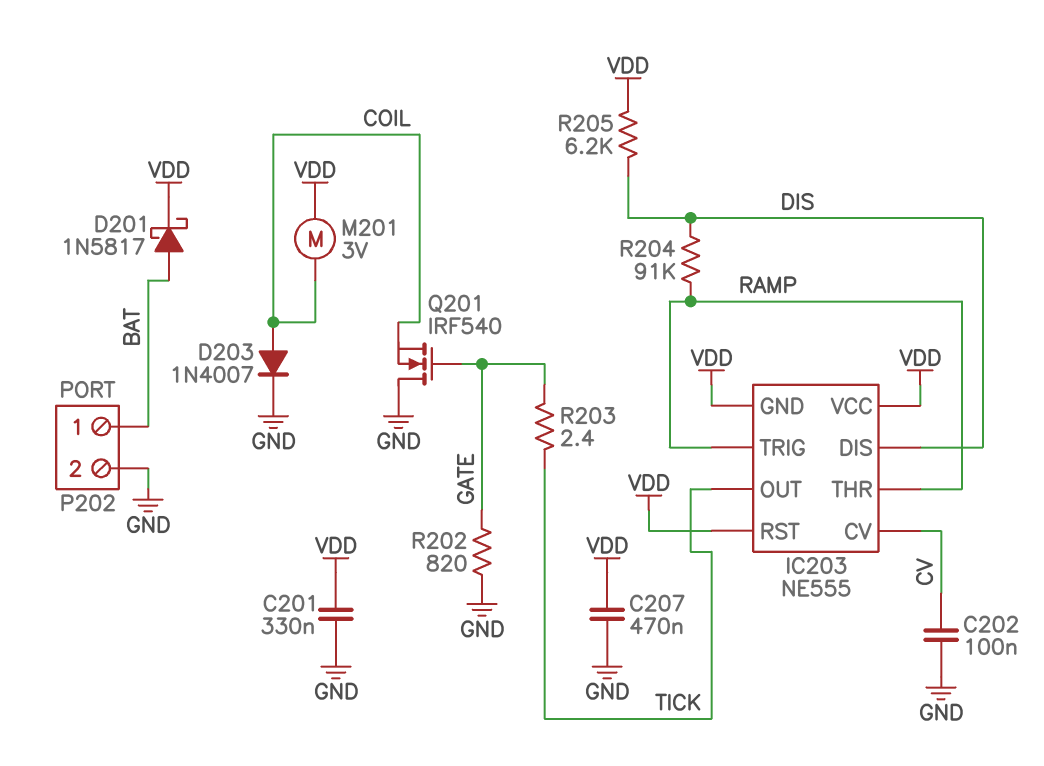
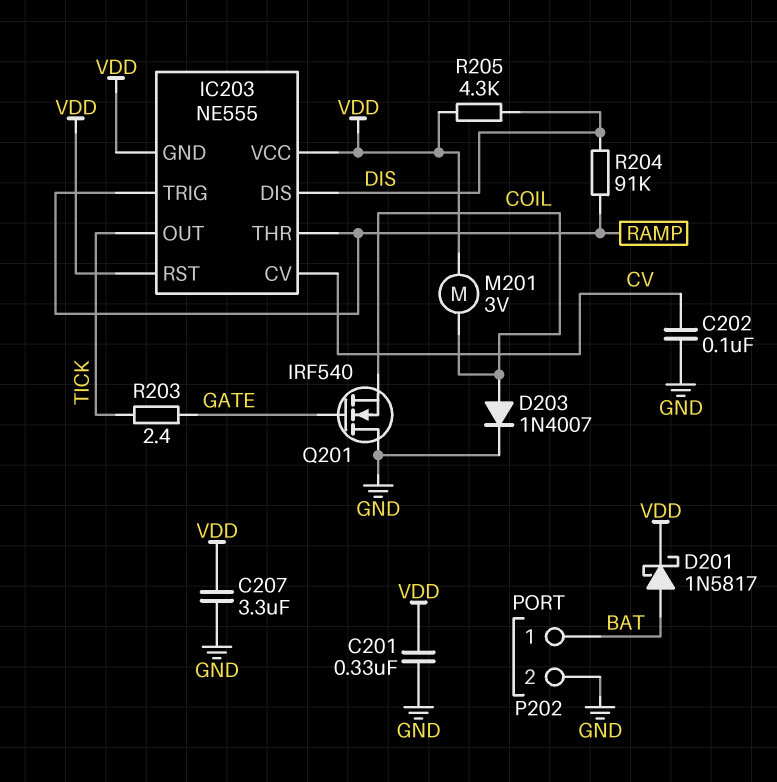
C207: 470nF (GND, VDD) -> 3.3uF (GND, VDD)
R202: 820 (GATE, GND) -> none
R205: 6.2k (DIS, VDD) -> 4.3k (DIS, VDD)

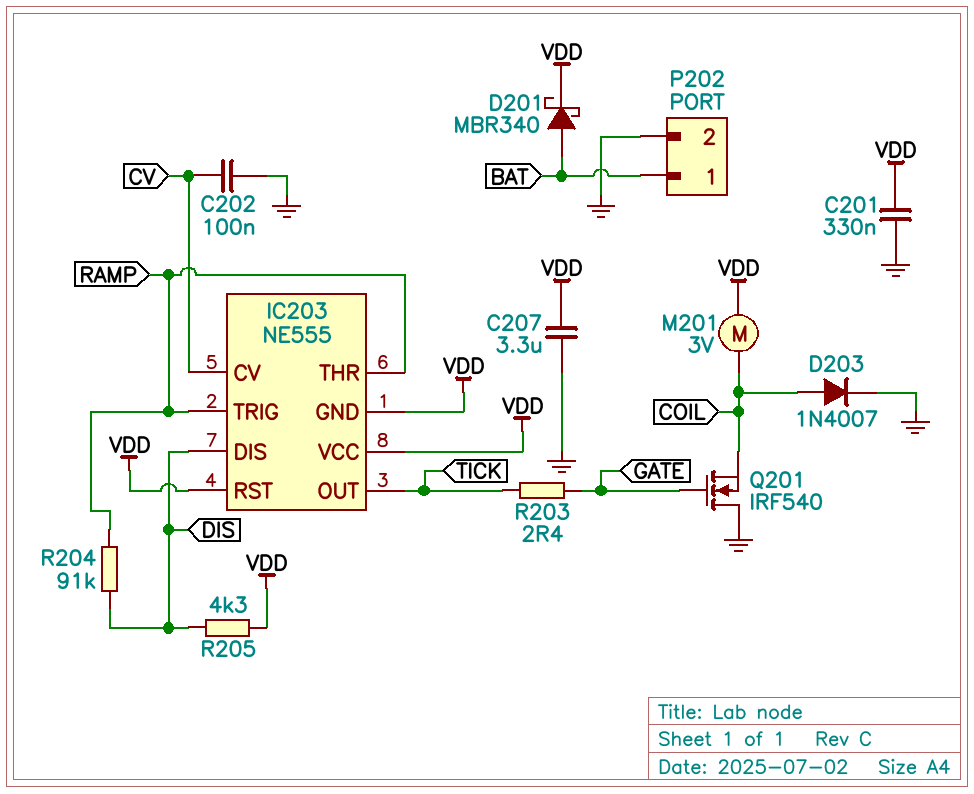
D201: schottky 1N5817 (A BAT, K VDD) -> schottky MBR340 (A BAT, K VDD)

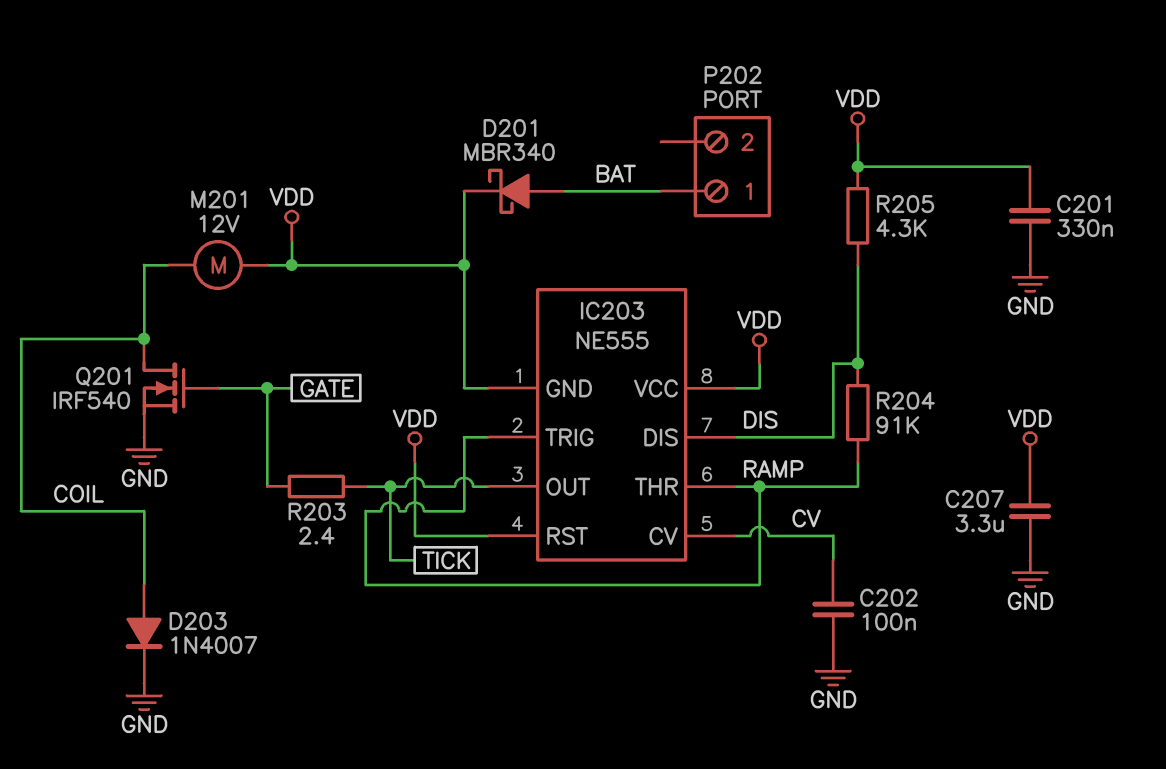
M201: motor 3V (COIL, VDD) -> motor 12V (COIL, VDD)
P202 pin 2: GND -> none
Q201: NMOS IRF540 (G GATE, D GND, S COIL) -> NMOS IRF540 (G GATE, D COIL, S GND)

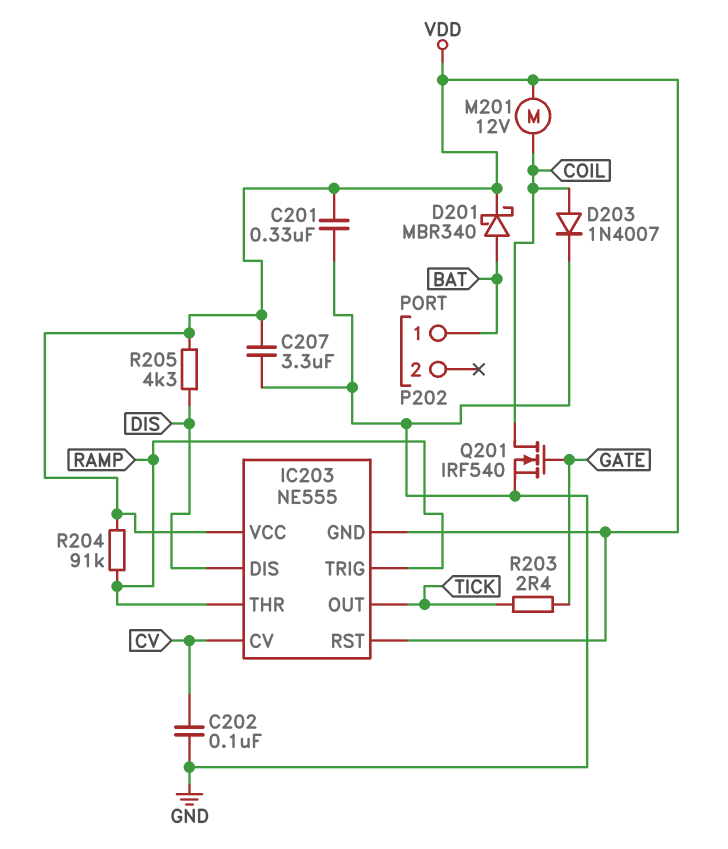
R204: 91k (DIS, RAMP) -> 91k (RAMP, VDD)

